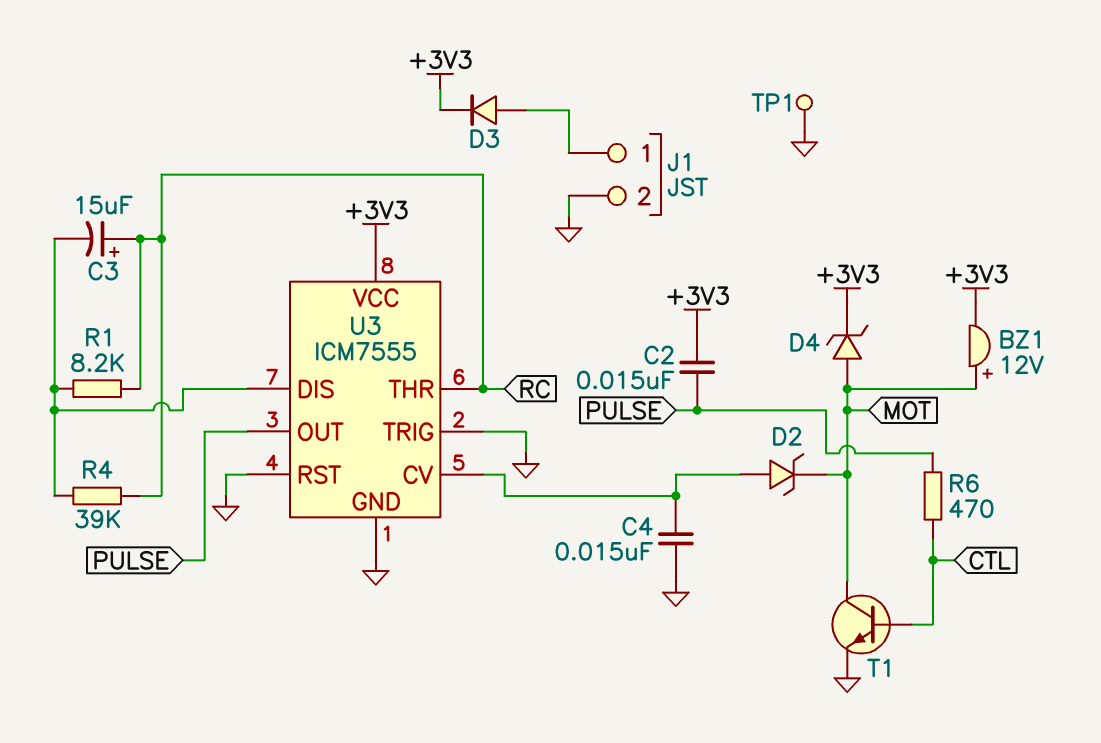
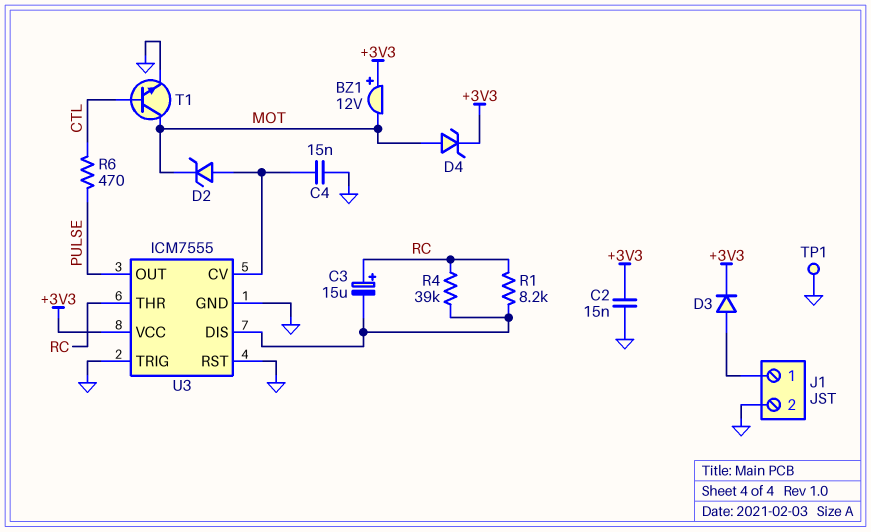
BZ1: buzzer 12V (plus MOT, minus +3V3) -> buzzer 12V (plus +3V3, minus MOT)
C2: 15nF (+3V3, PULSE) -> 15nF (+3V3, GND)

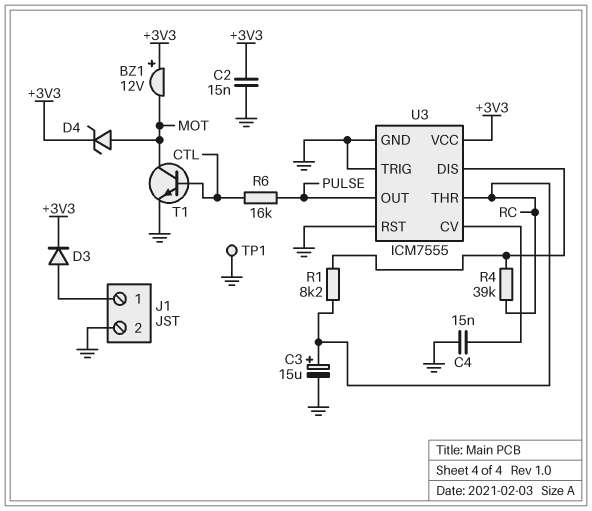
C3: 15uF (plus RC, minus U3/DIS) -> 15uF (plus RC, minus GND)
D2: zener (A U3/CV, K MOT) -> none
R6: 470 (CTL, PULSE) -> 16k (CTL, PULSE)

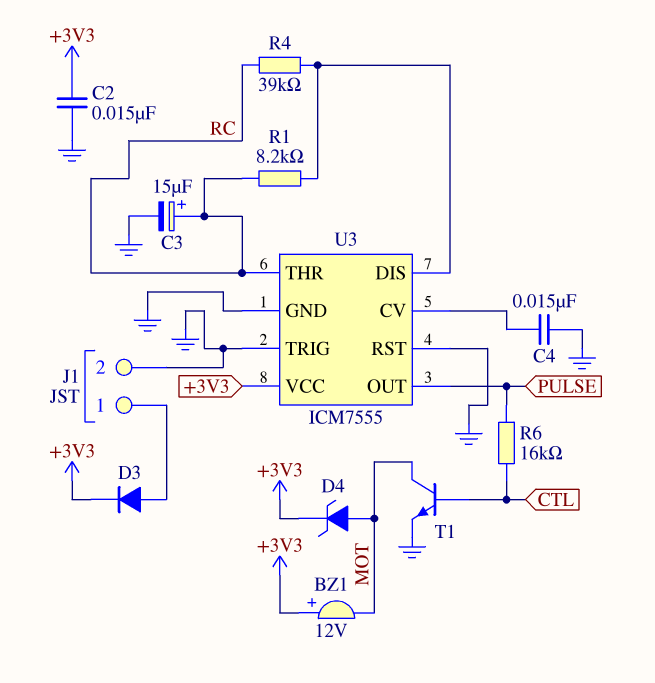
TP1: test point (GND) -> none

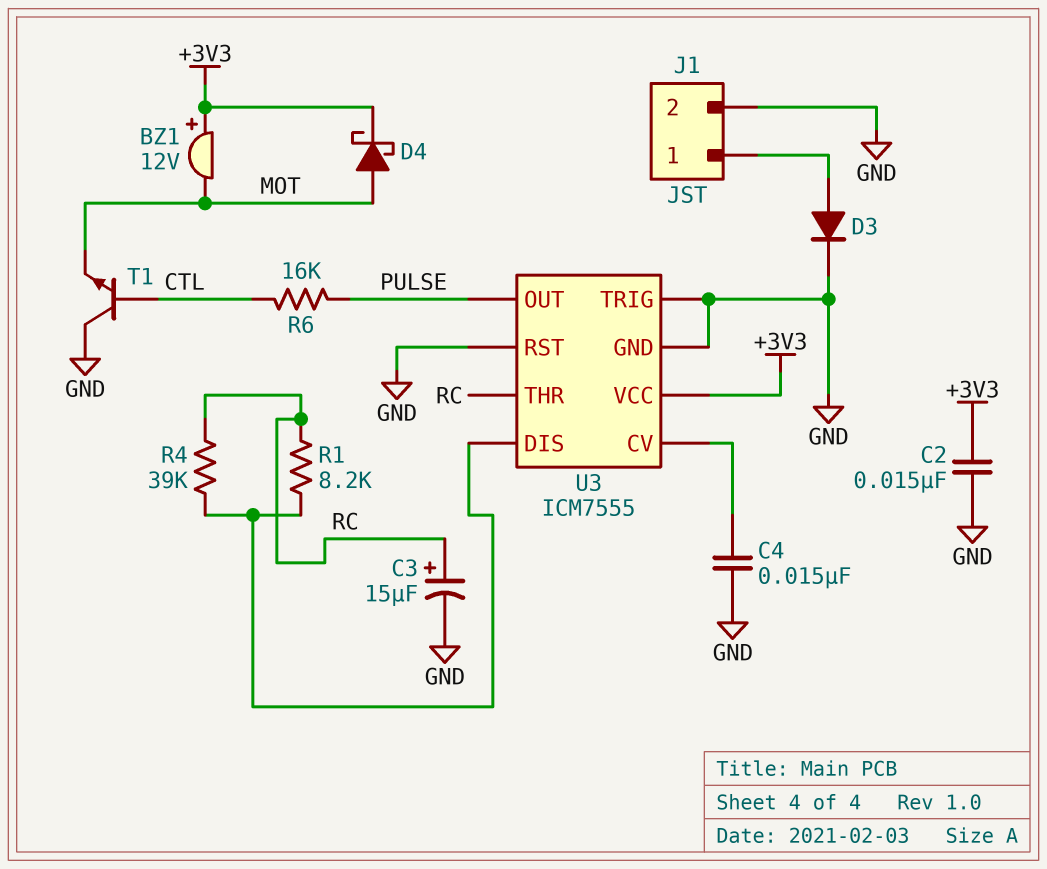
D3: diode (A J1/1, K +3V3) -> diode (A J1/1, K GND)
D4: zener (A MOT, K +3V3) -> schottky (A MOT, K +3V3)
T1: NPN (B CTL, C MOT, E GND) -> NPN (B CTL, C GND, E MOT)

